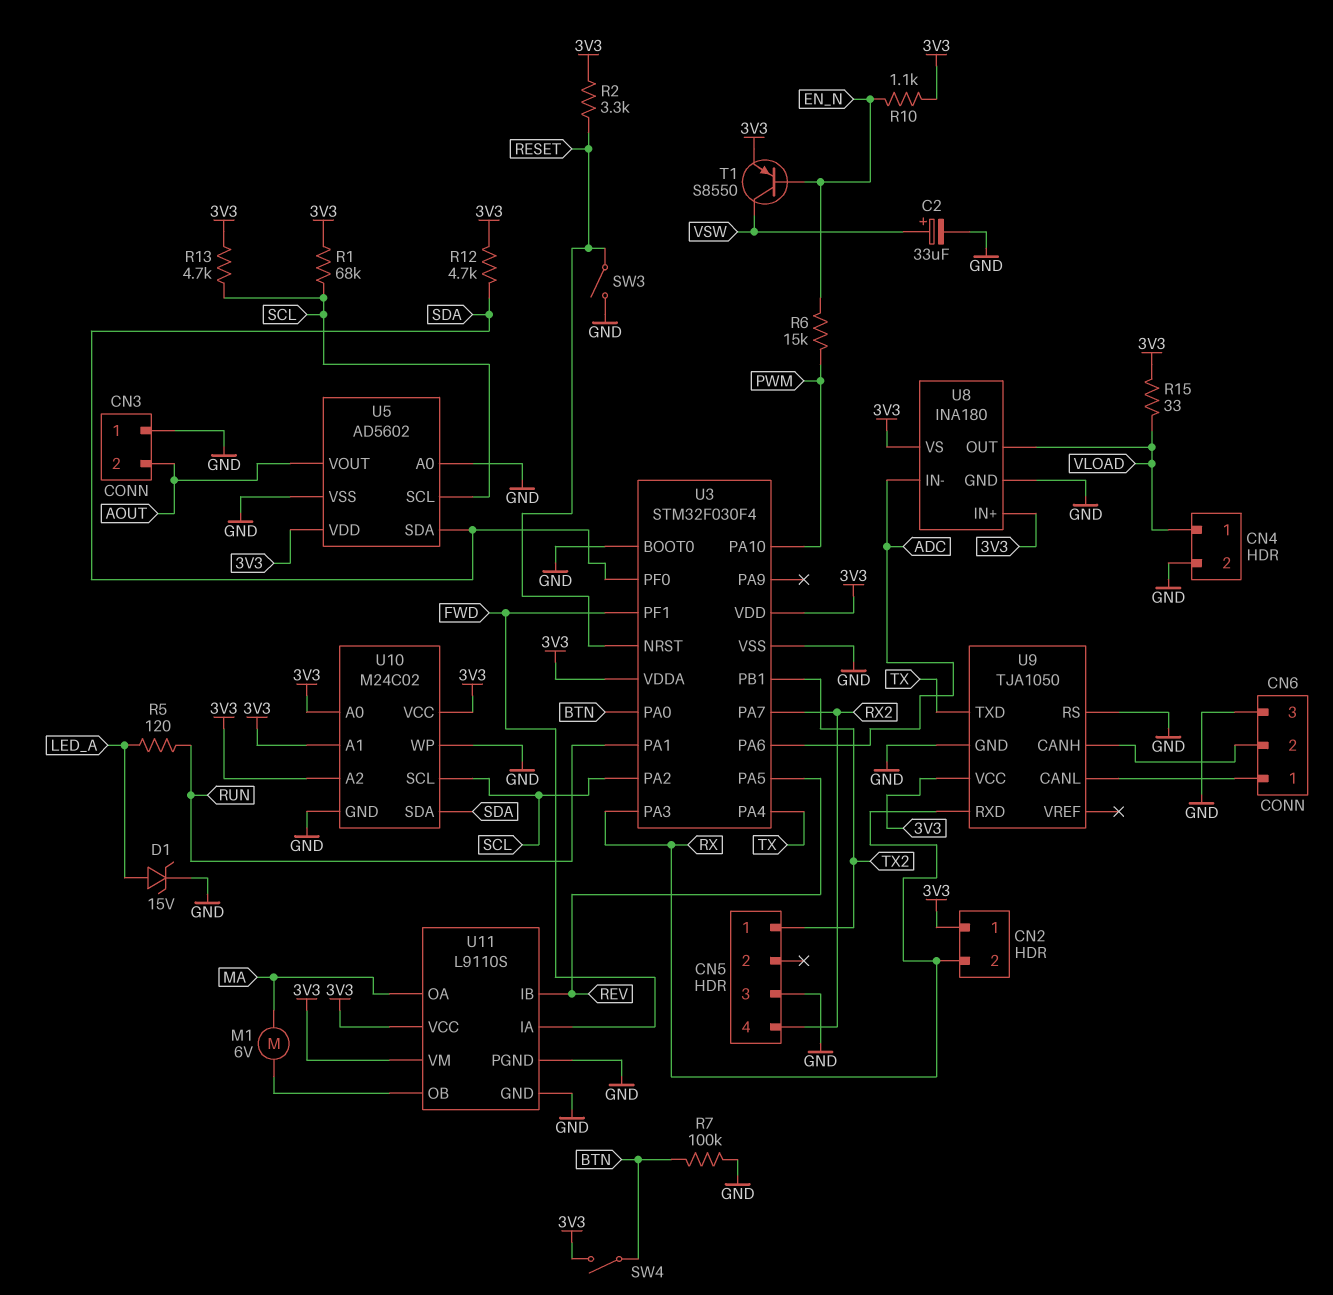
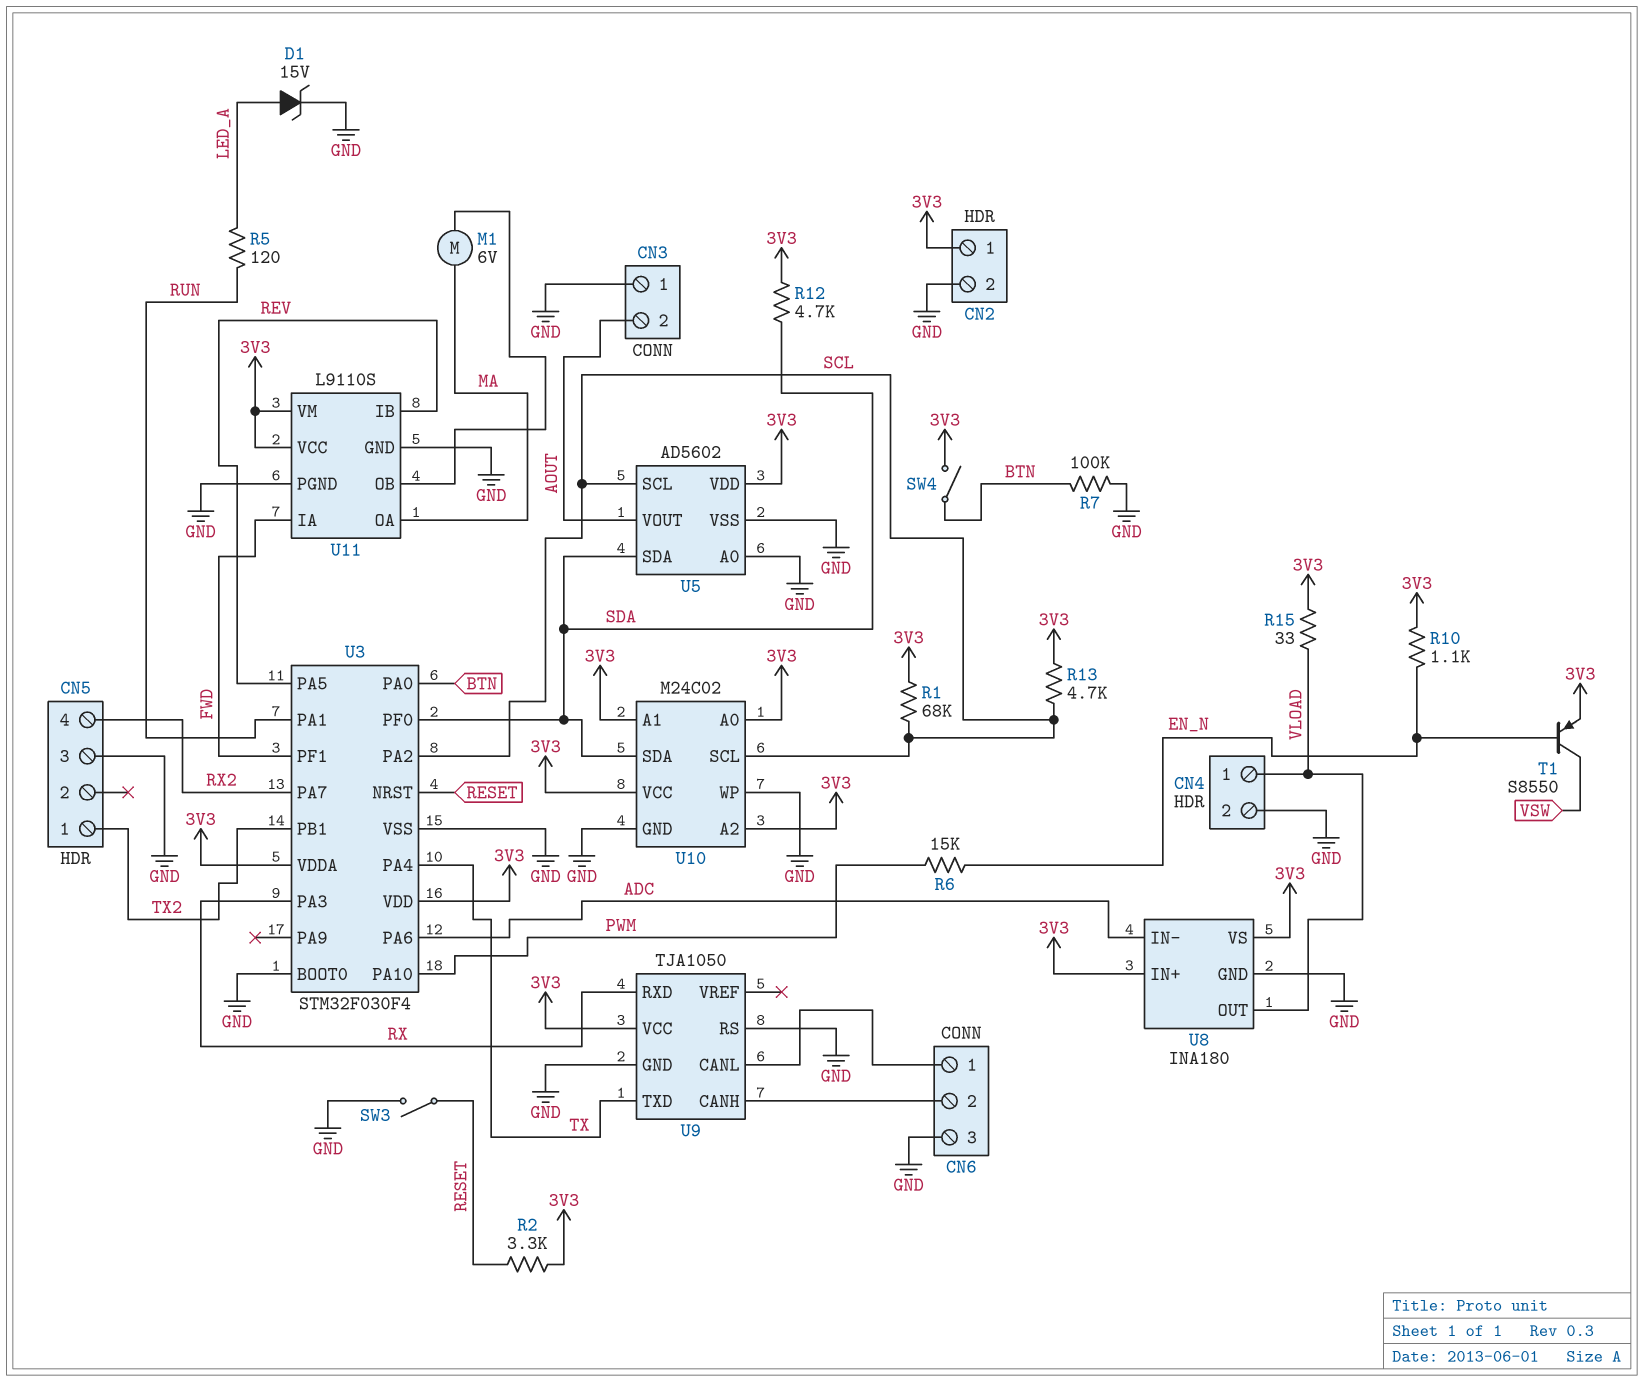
C2: 33uF (plus VSW, minus GND) -> none
CN2 pin 2: RX -> GND

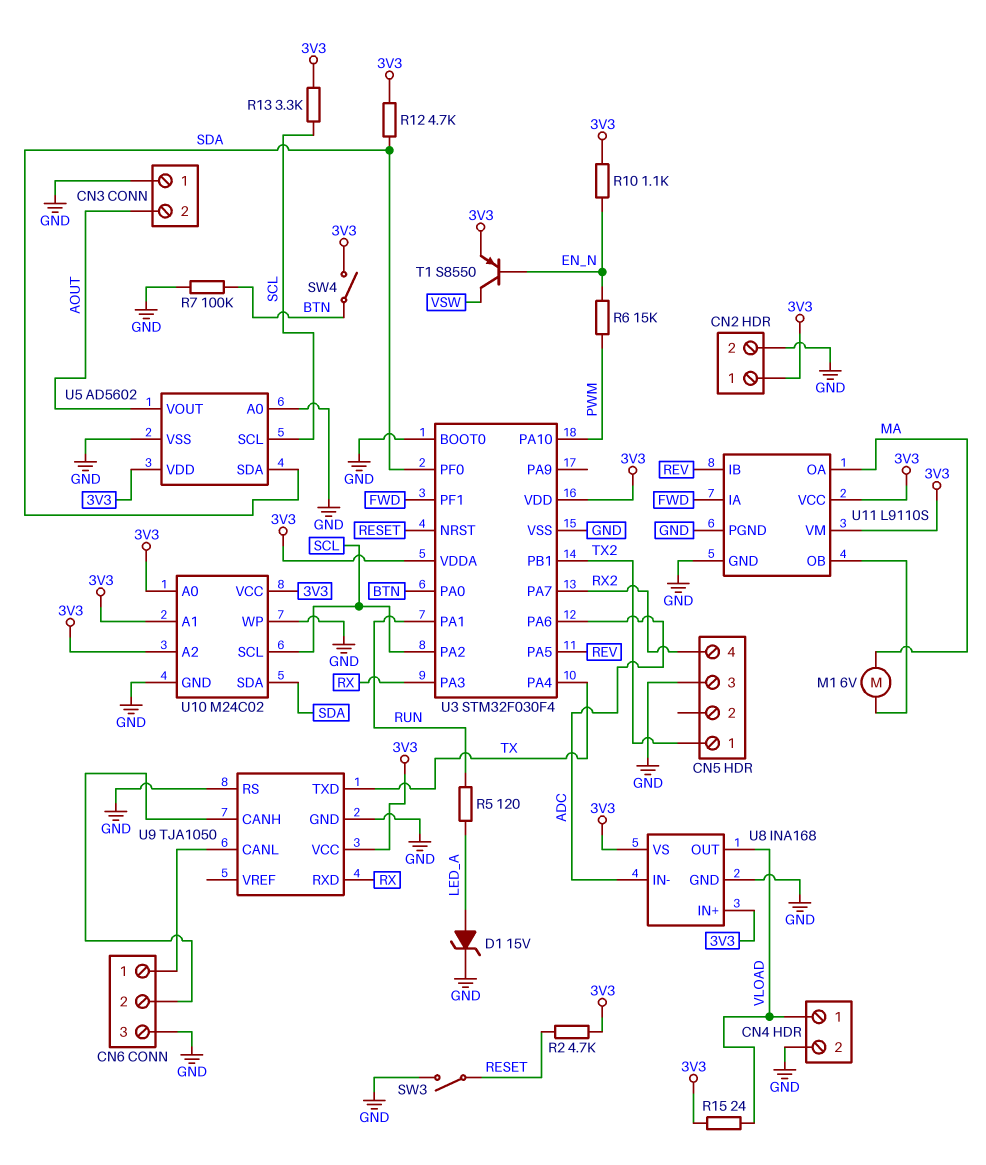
R1: 68k (3V3, SCL) -> none
R2: 3.3k (3V3, RESET) -> 4.7k (3V3, RESET)
R13: 4.7k (3V3, SCL) -> 3.3k (3V3, SCL)
R15: 33 (3V3, VLOAD) -> 24 (3V3, VLOAD)
U8: INA180 -> INA168

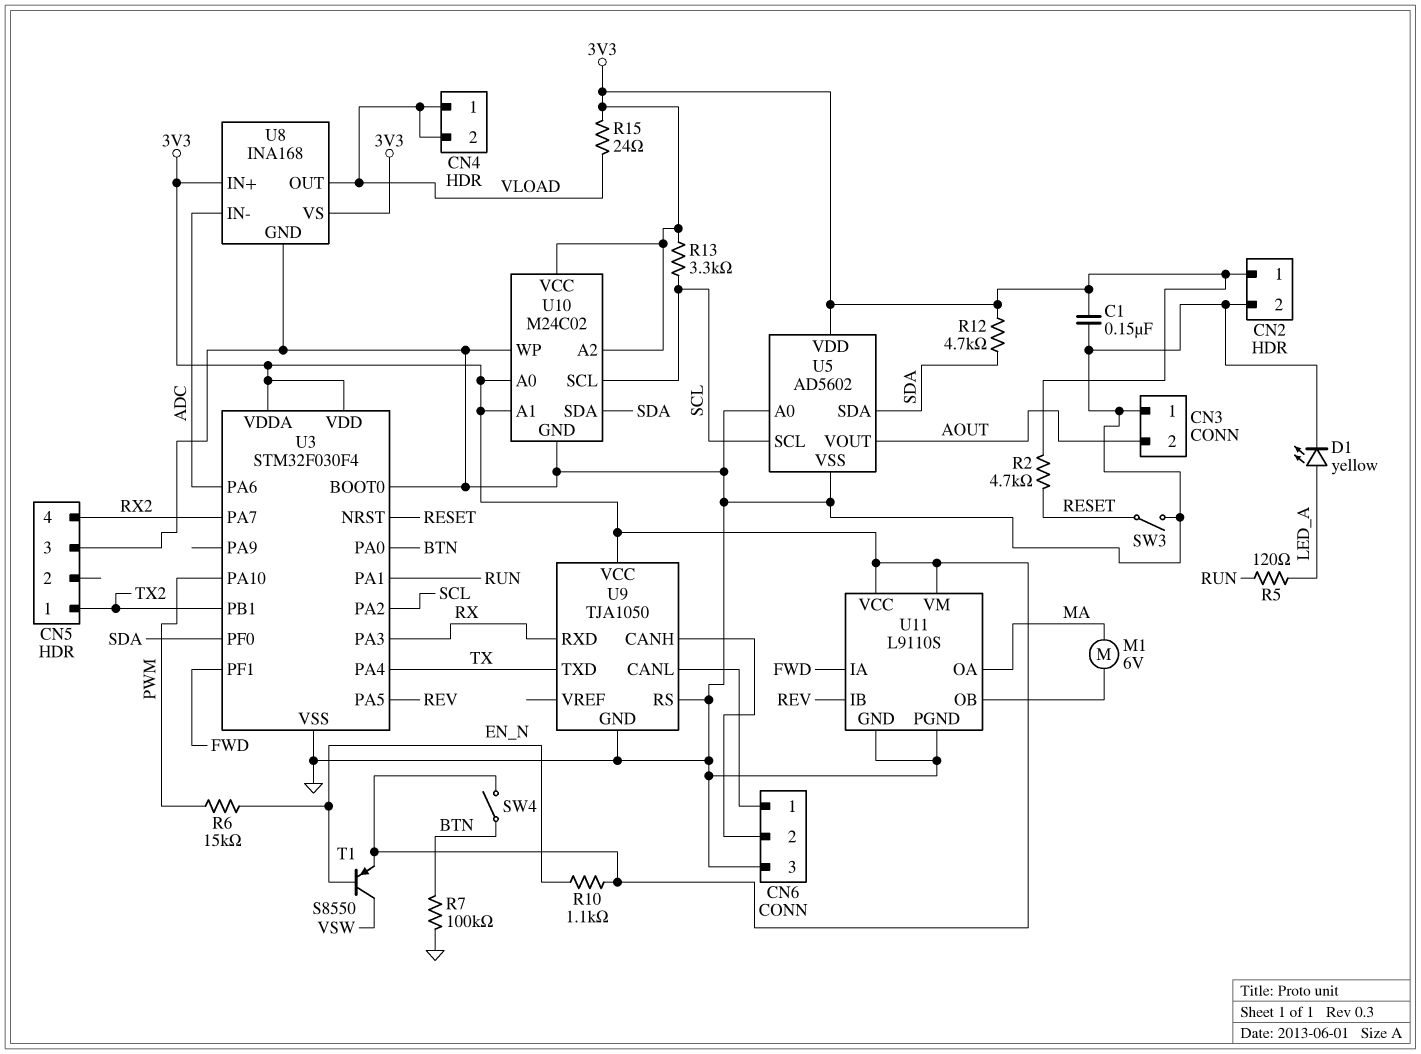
C1: none -> 150nF (3V3, GND)
CN4 pin 2: GND -> VLOAD
D1: zener 15V (A LED_A, K GND) -> LED yellow (A LED_A, K GND)

